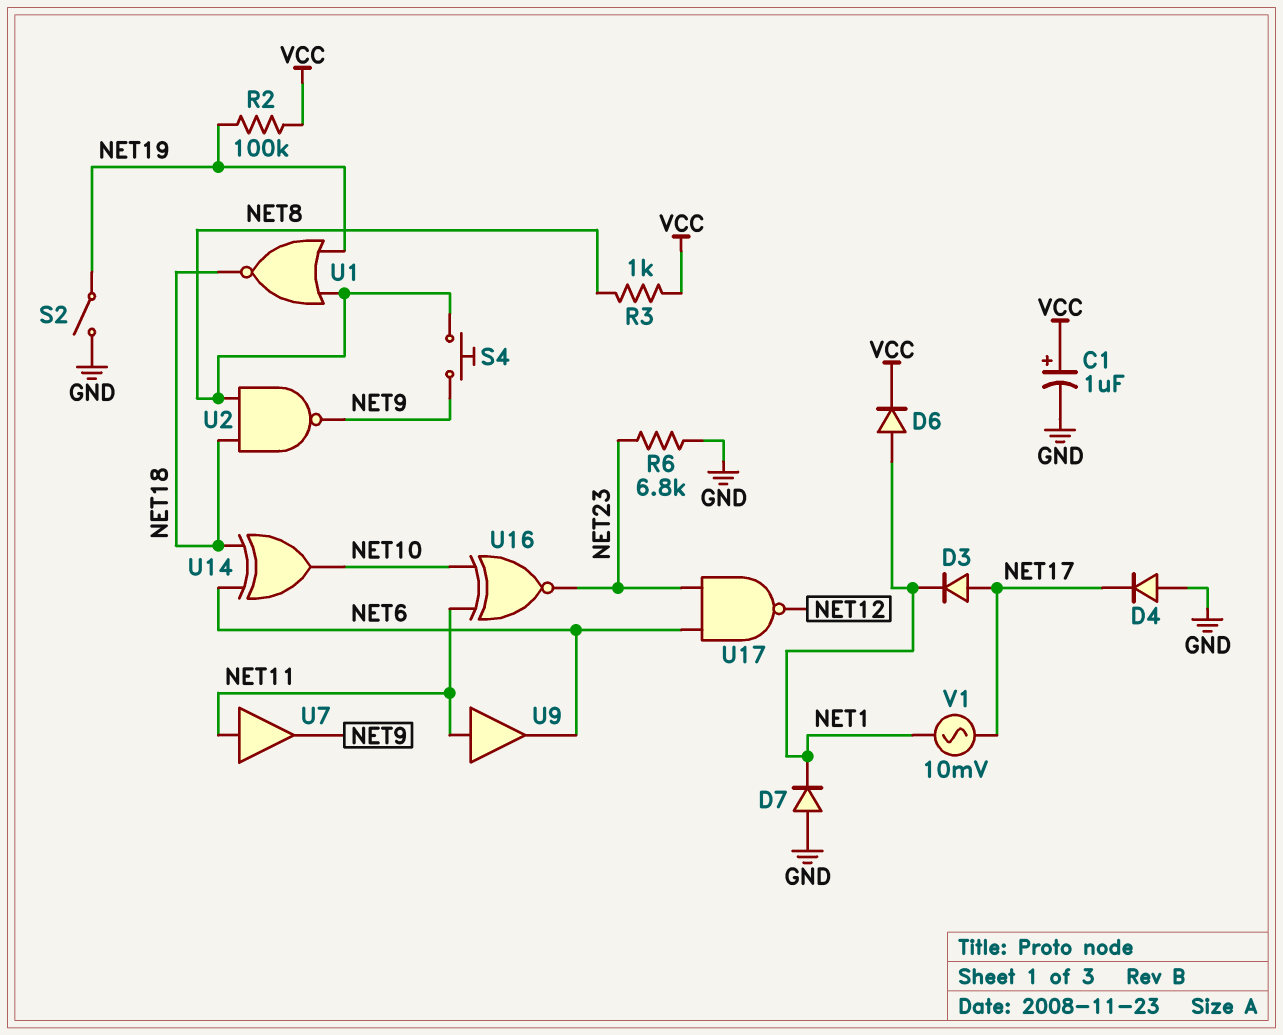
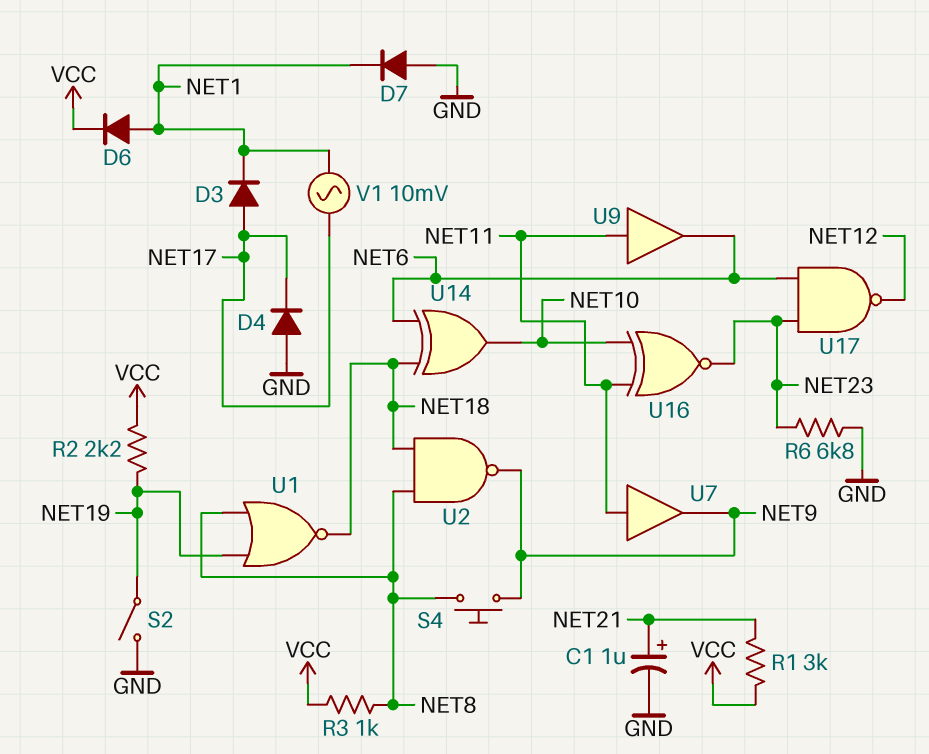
C1: 1uF (plus VCC, minus GND) -> 1uF (plus NET21, minus GND)
R1: none -> 3k (NET21, VCC)
R2: 100k (NET19, VCC) -> 2.2k (NET19, VCC)

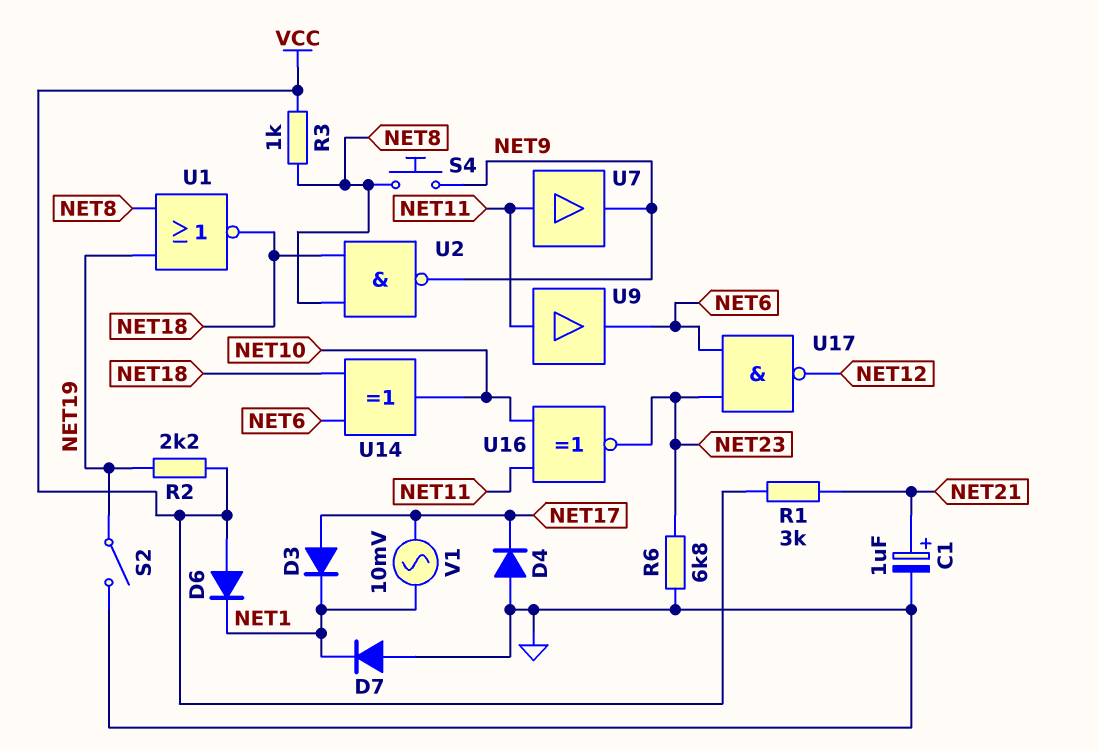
D6: diode (A NET1, K VCC) -> diode (A VCC, K NET1)

